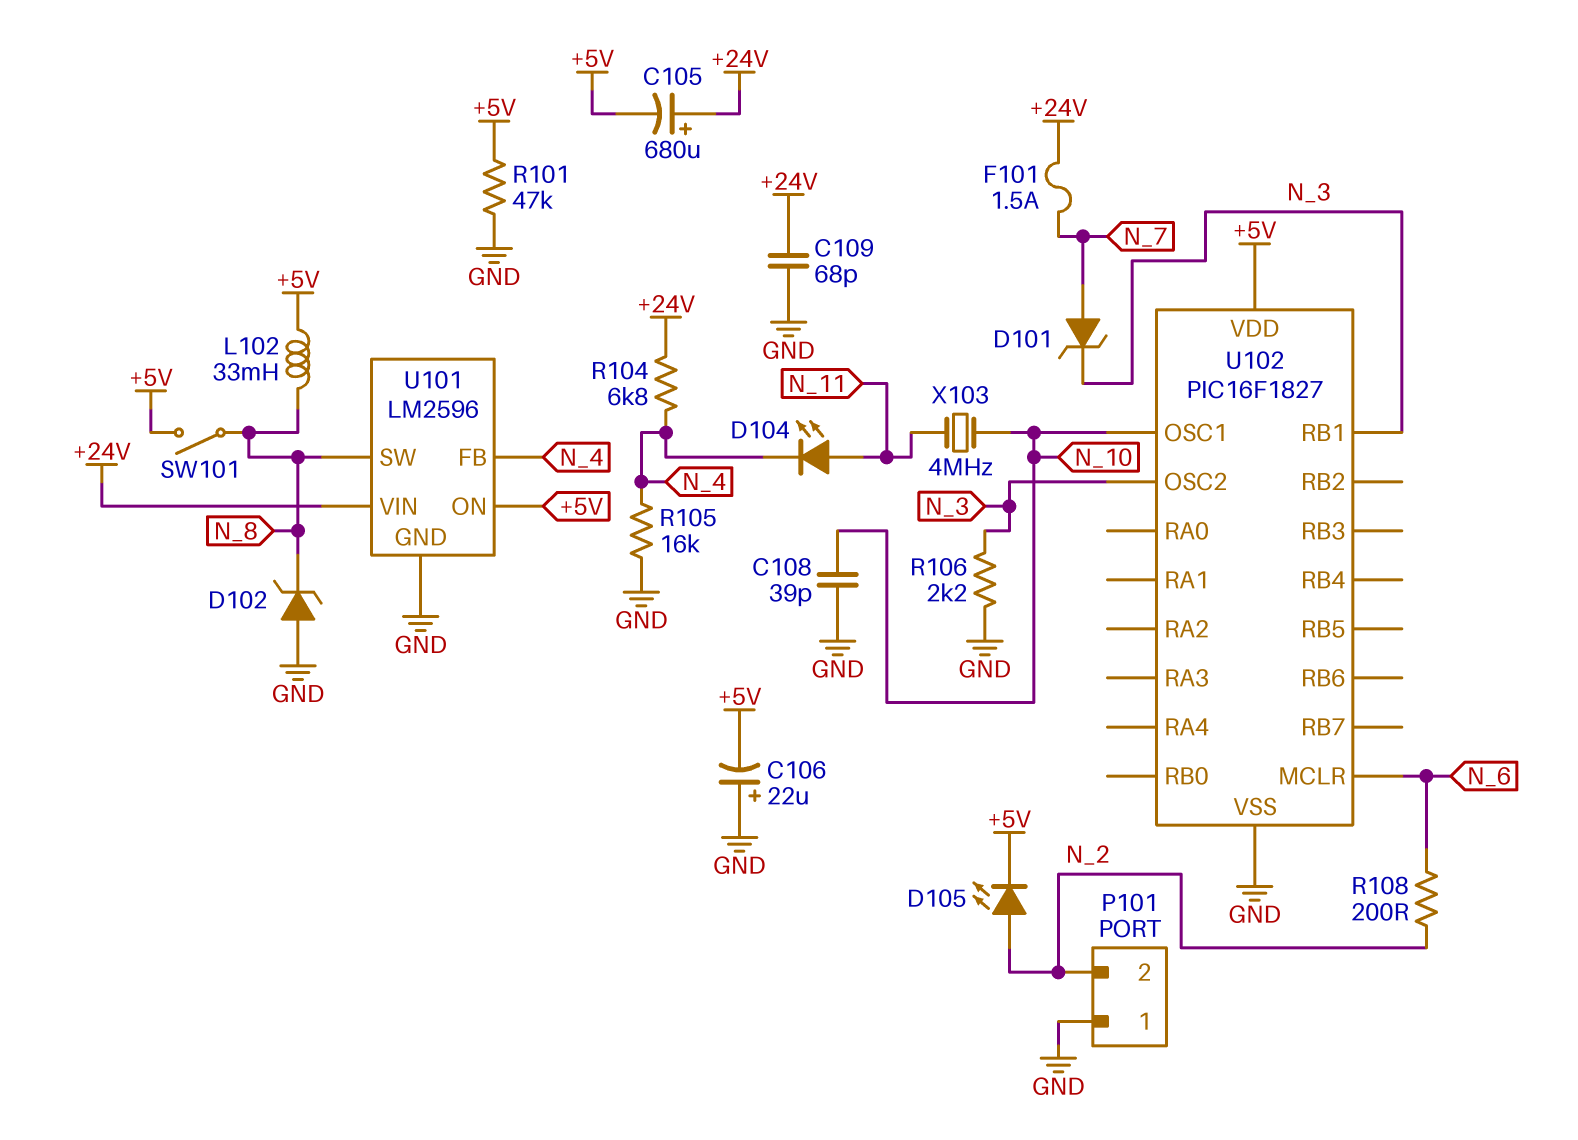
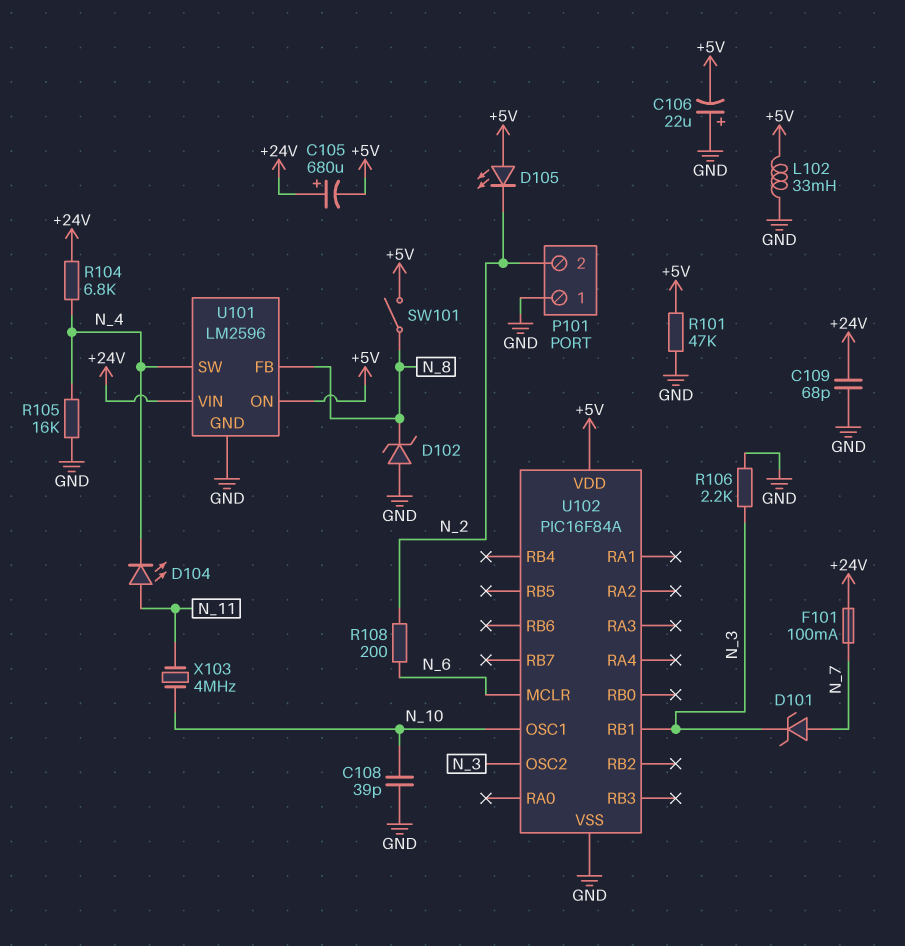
D105: LED (A N_2, K +5V) -> LED (A +5V, K N_2)
F101: 1.5A (+24V, N_7) -> 100mA (+24V, N_7)
L102: 33mH (+5V, N_8) -> 33mH (+5V, GND)
U101 pin FB: N_4 -> N_8
U101 pin SW: N_8 -> N_4
U102: PIC16F1827 -> PIC16F84A

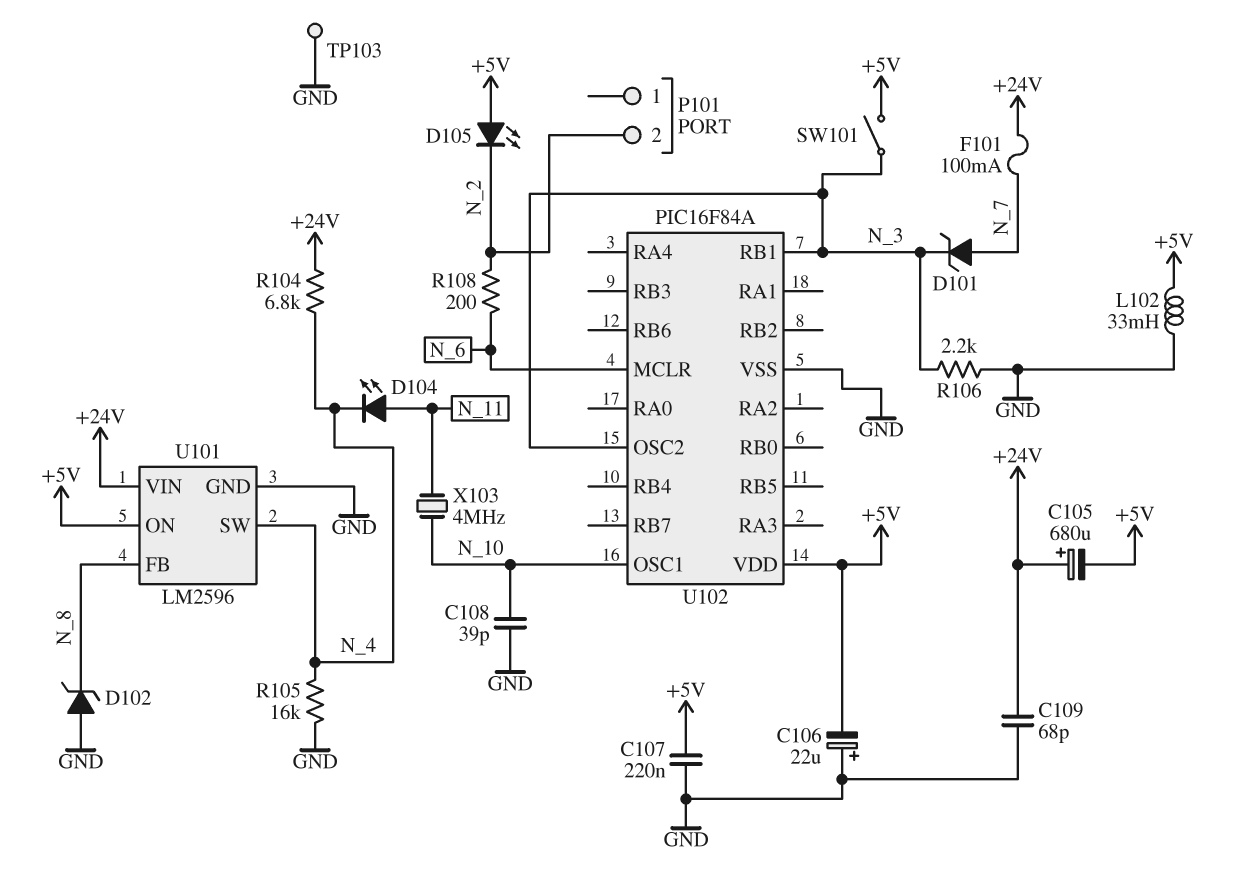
C107: none -> 220nF (+5V, GND)
P101 pin 1: GND -> none
R101: 47k (+5V, GND) -> none
SW101: switch (+5V, N_8) -> switch (+5V, N_3)
TP103: none -> test point (GND)

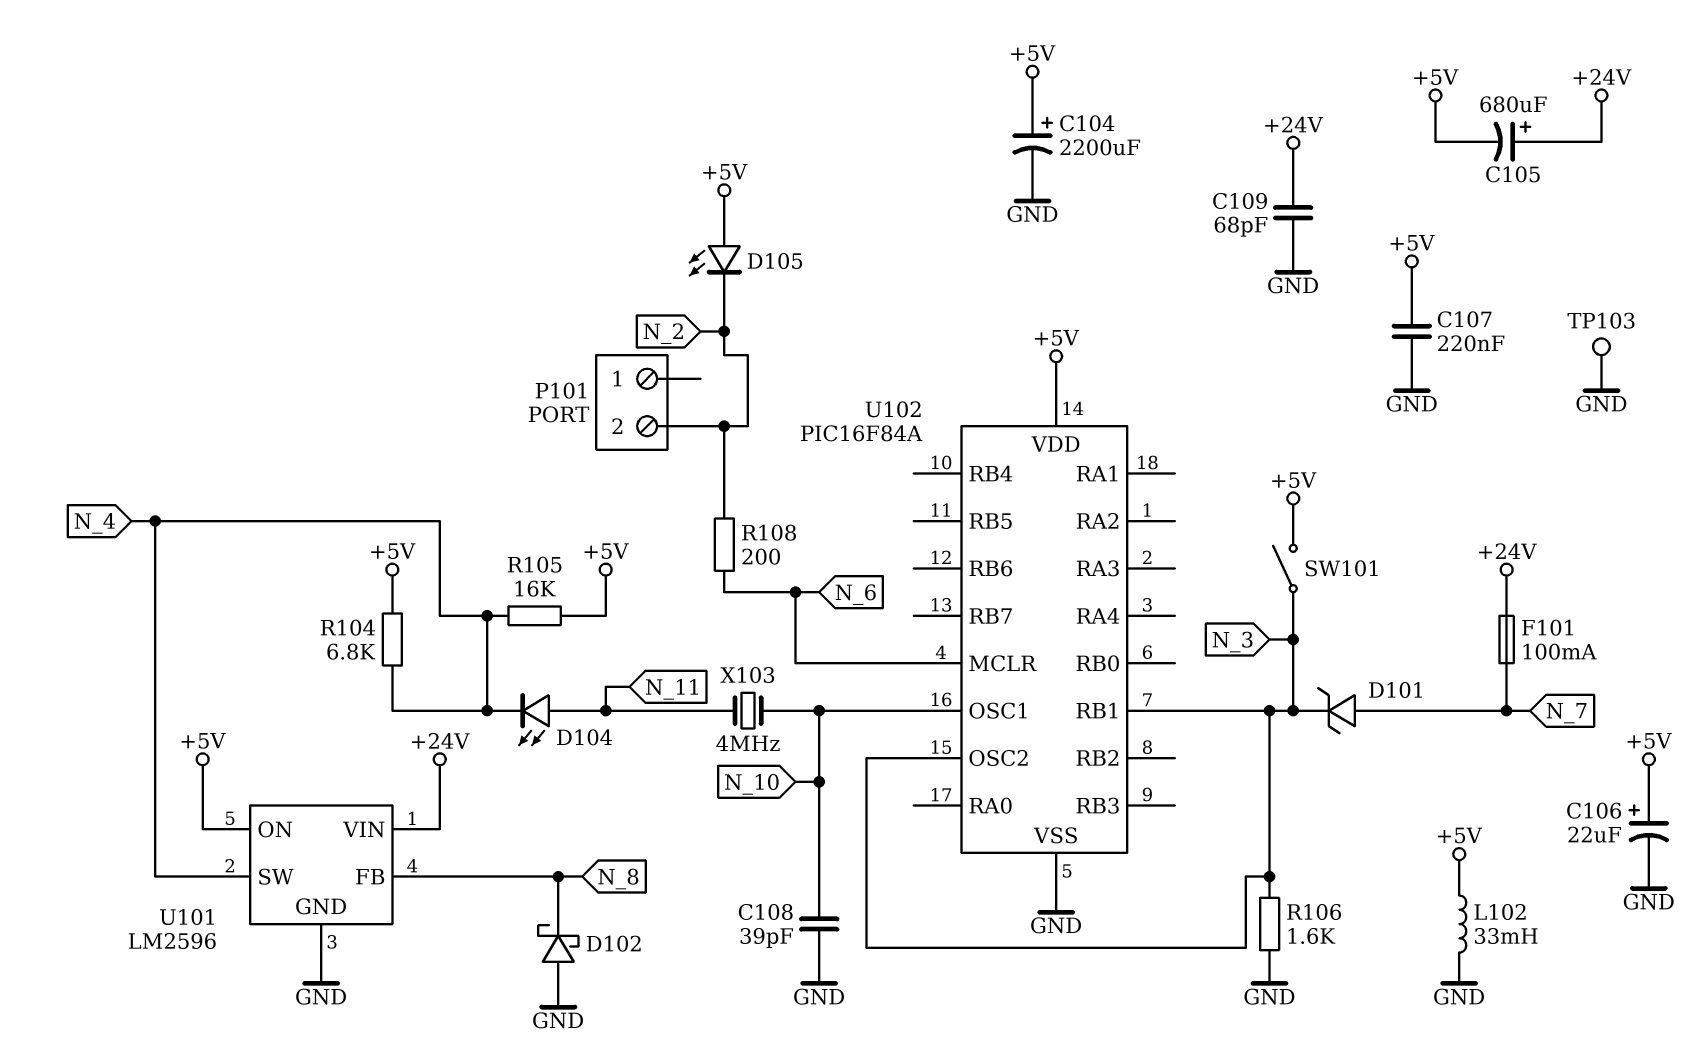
C104: none -> 2200uF (plus +5V, minus GND)
C106: 22uF (plus GND, minus +5V) -> 22uF (plus +5V, minus GND)
D102: zener (A GND, K N_8) -> schottky (A GND, K N_8)
R104: 6.8k (+24V, N_4) -> 6.8k (+5V, N_4)
R105: 16k (GND, N_4) -> 16k (+5V, N_4)
R106: 2.2k (GND, N_3) -> 1.6k (GND, N_3)

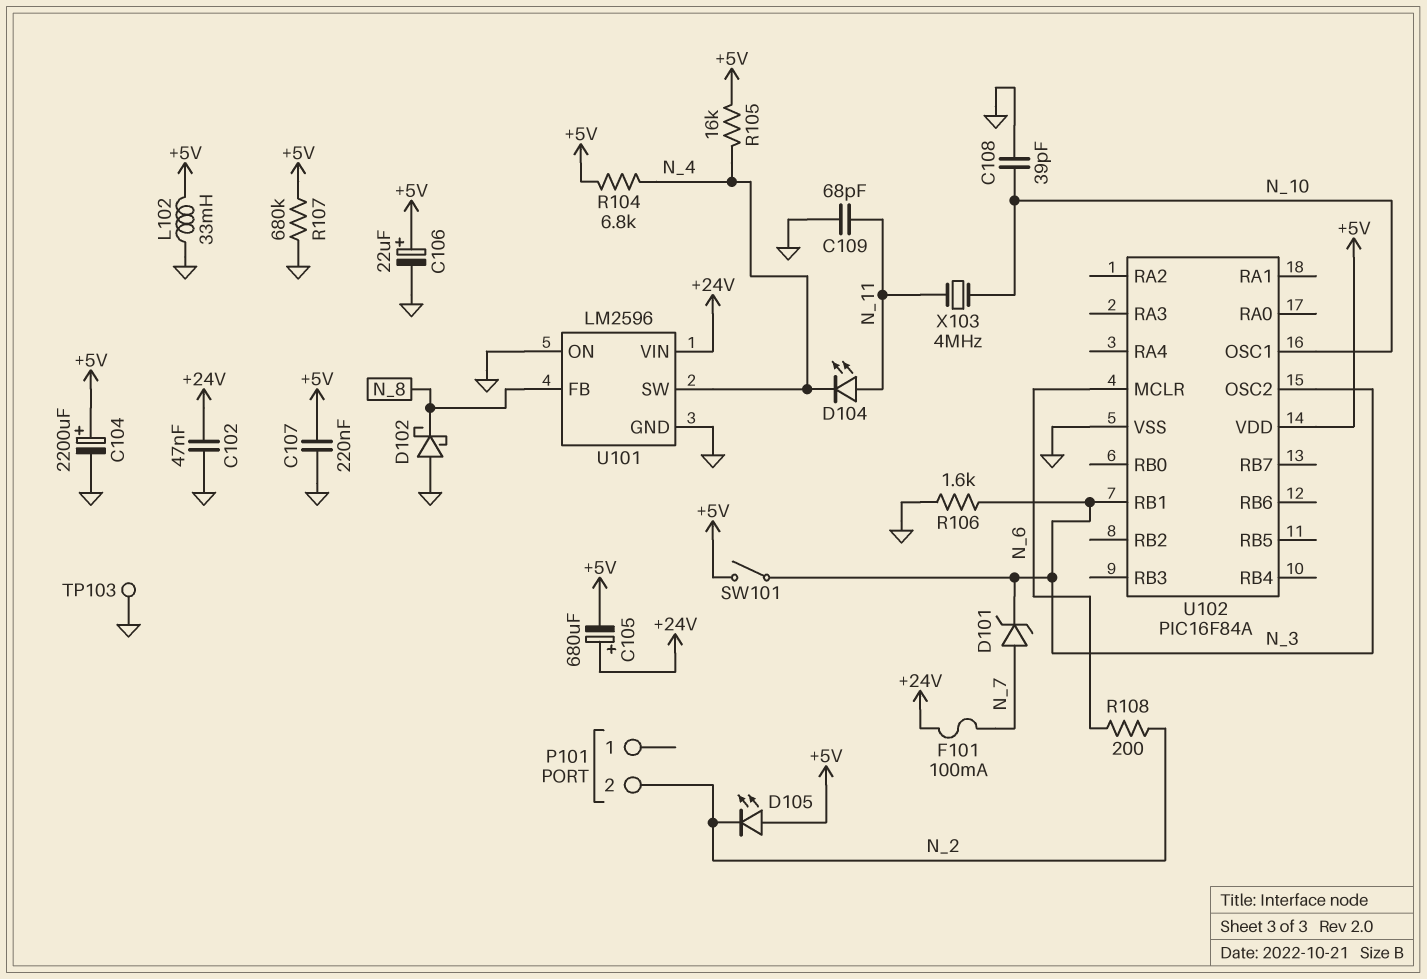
C102: none -> 47nF (+24V, GND)
C109: 68pF (+24V, GND) -> 68pF (GND, N_11)
R107: none -> 680k (+5V, GND)
U101 pin ON: +5V -> GND

